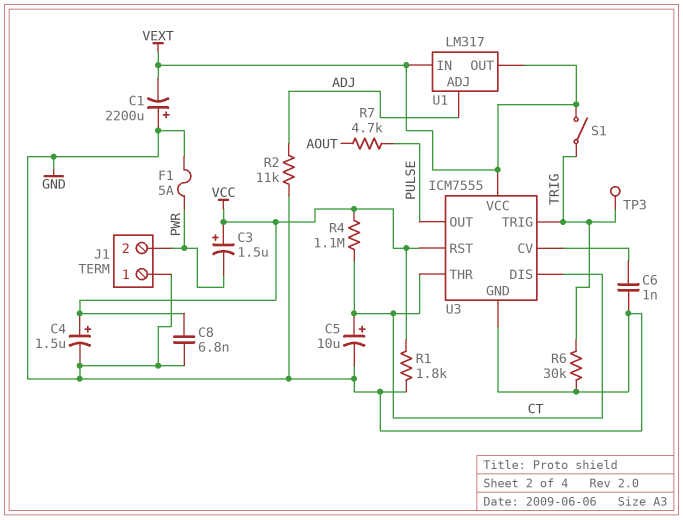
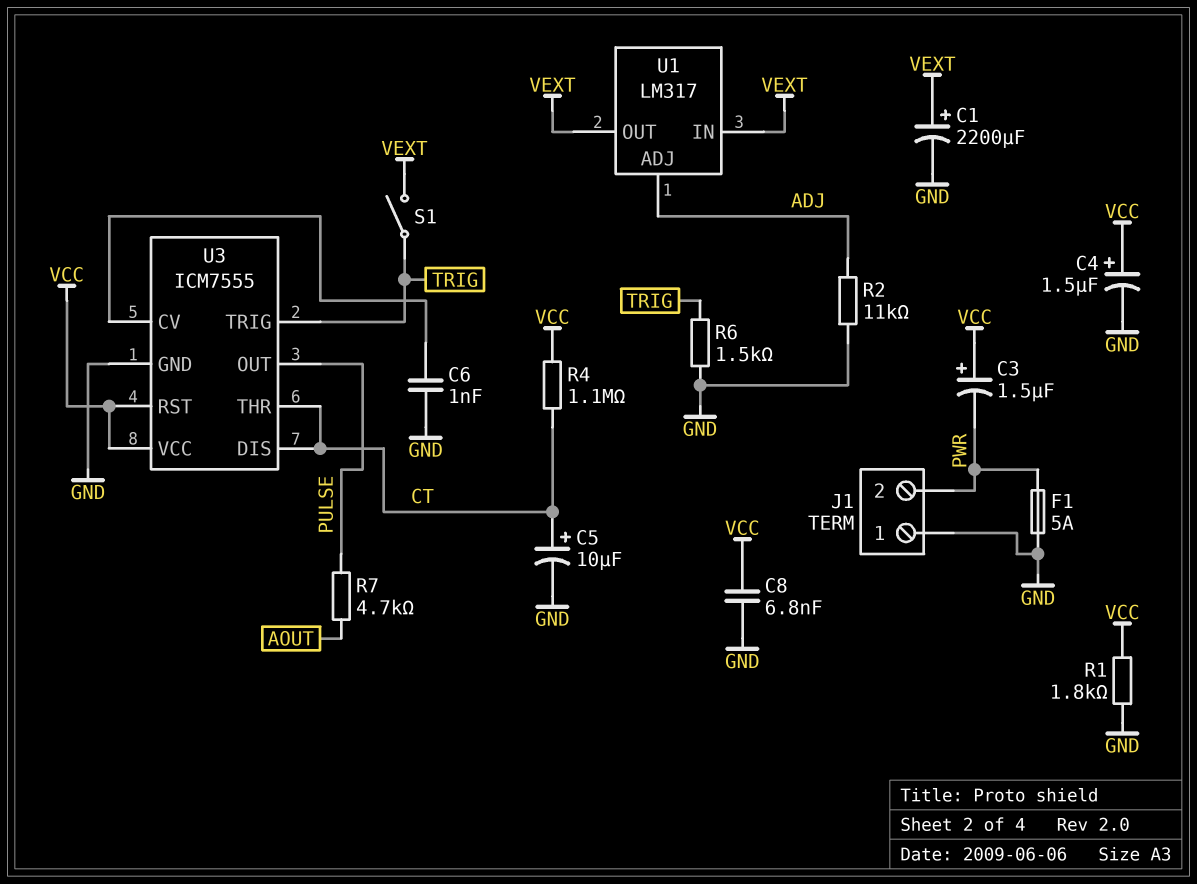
C1: 2200uF (plus GND, minus VEXT) -> 2200uF (plus VEXT, minus GND)
R6: 30k (GND, TRIG) -> 1.5k (GND, TRIG)
TP3: test point (TRIG) -> none
U3 pin VCC: VEXT -> VCC

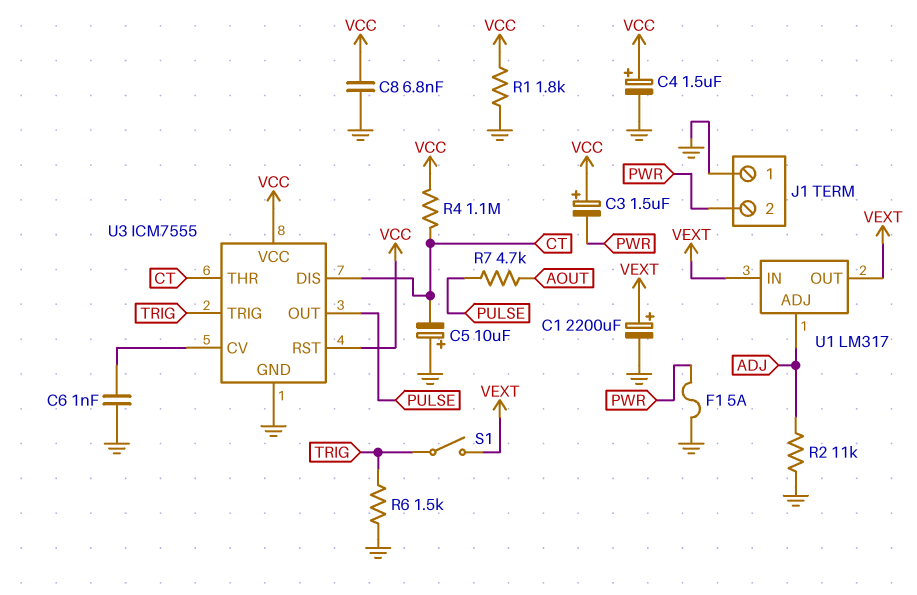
C5: 10uF (plus CT, minus GND) -> 10uF (plus GND, minus CT)

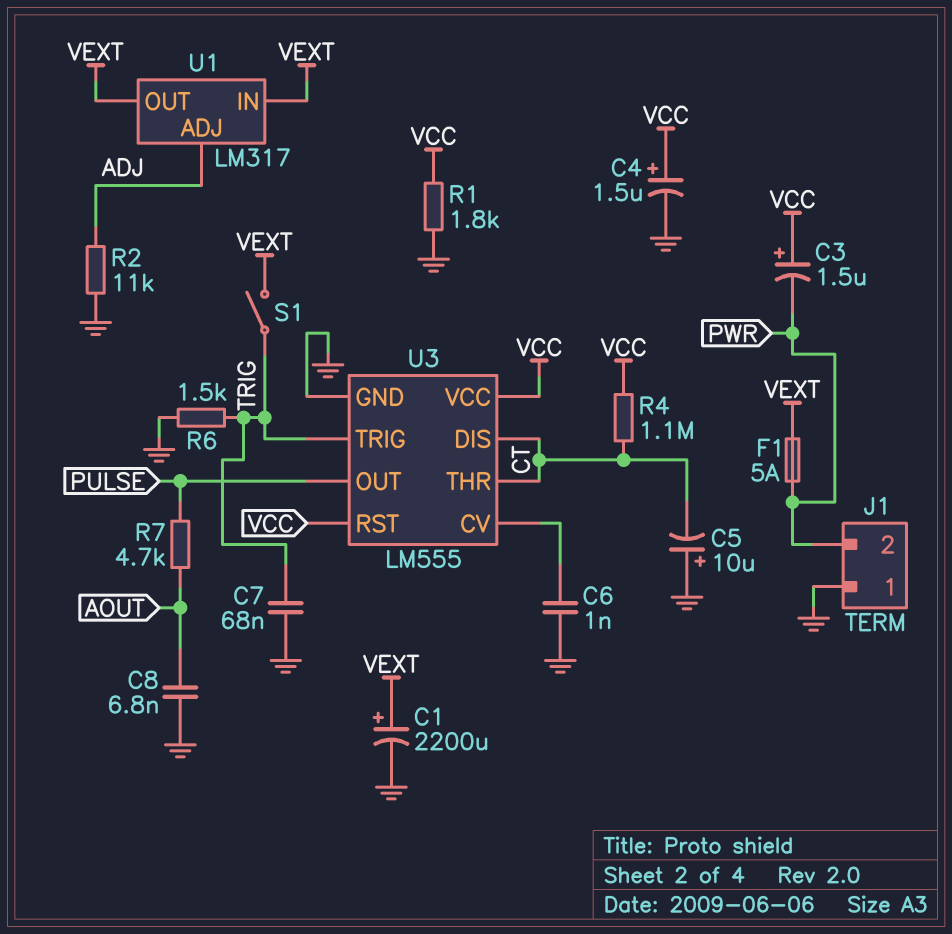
C7: none -> 68nF (GND, TRIG)
C8: 6.8nF (GND, VCC) -> 6.8nF (AOUT, GND)
F1: 5A (GND, PWR) -> 5A (PWR, VEXT)
U3: ICM7555 -> LM555

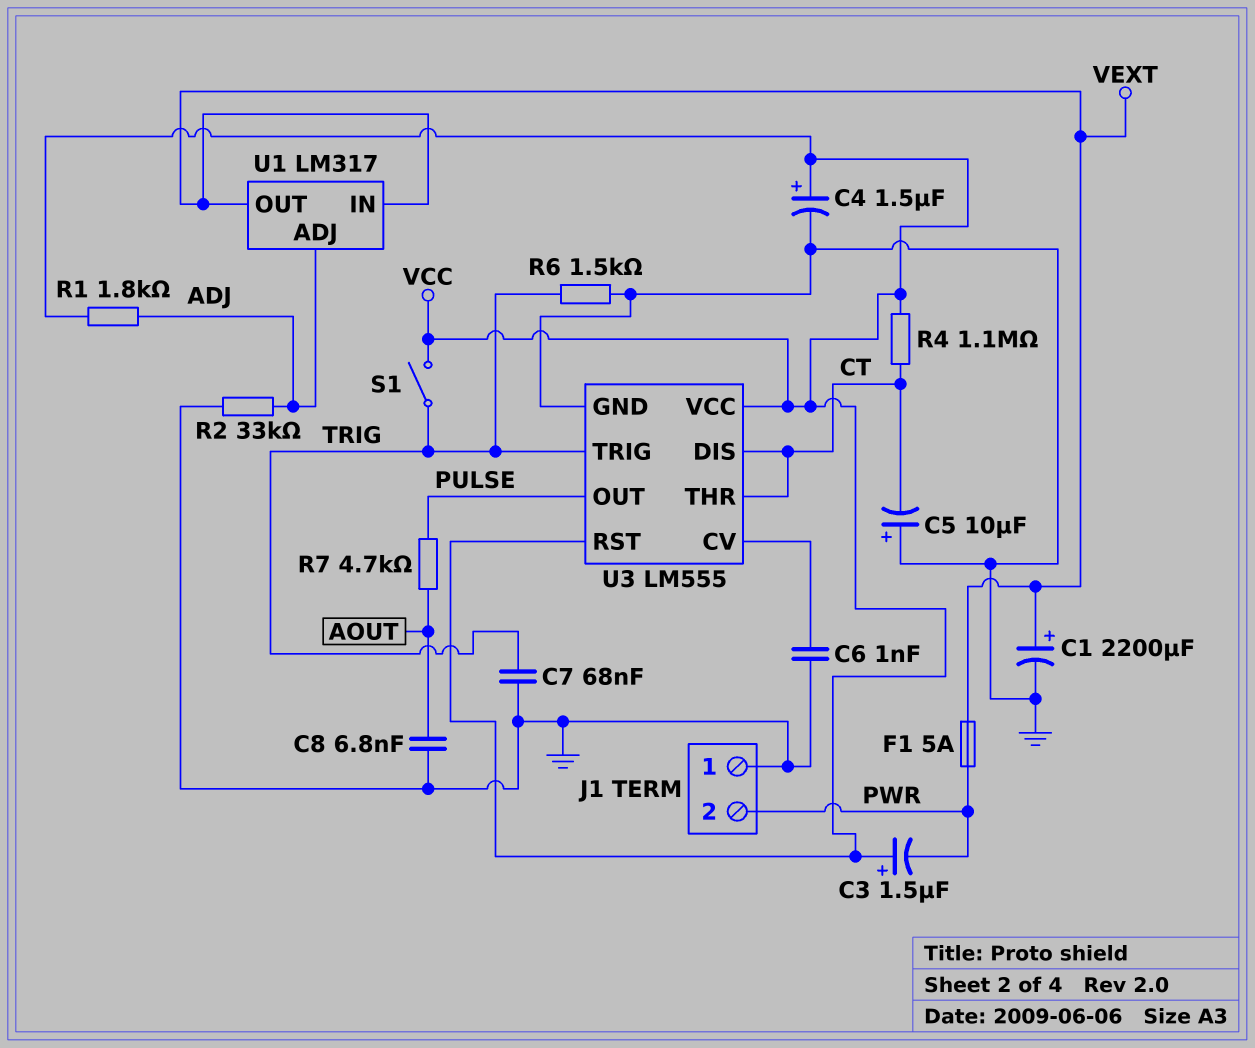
R1: 1.8k (GND, VCC) -> 1.8k (ADJ, VCC)
R2: 11k (ADJ, GND) -> 33k (ADJ, GND)
S1: switch (TRIG, VEXT) -> switch (TRIG, VCC)

